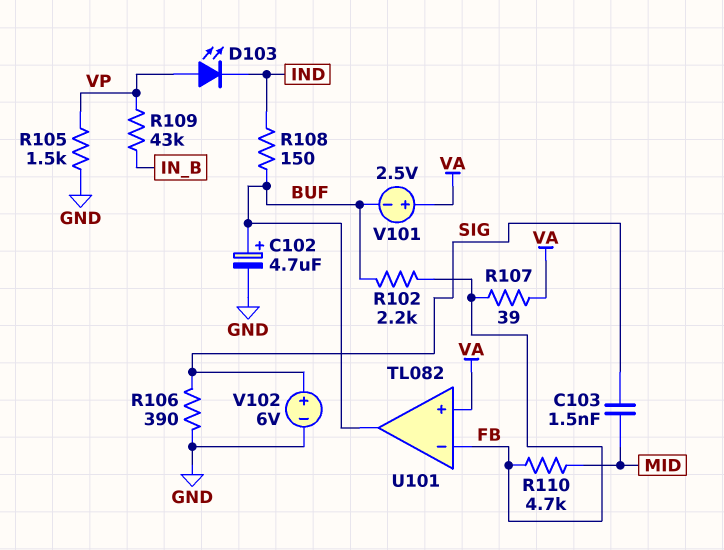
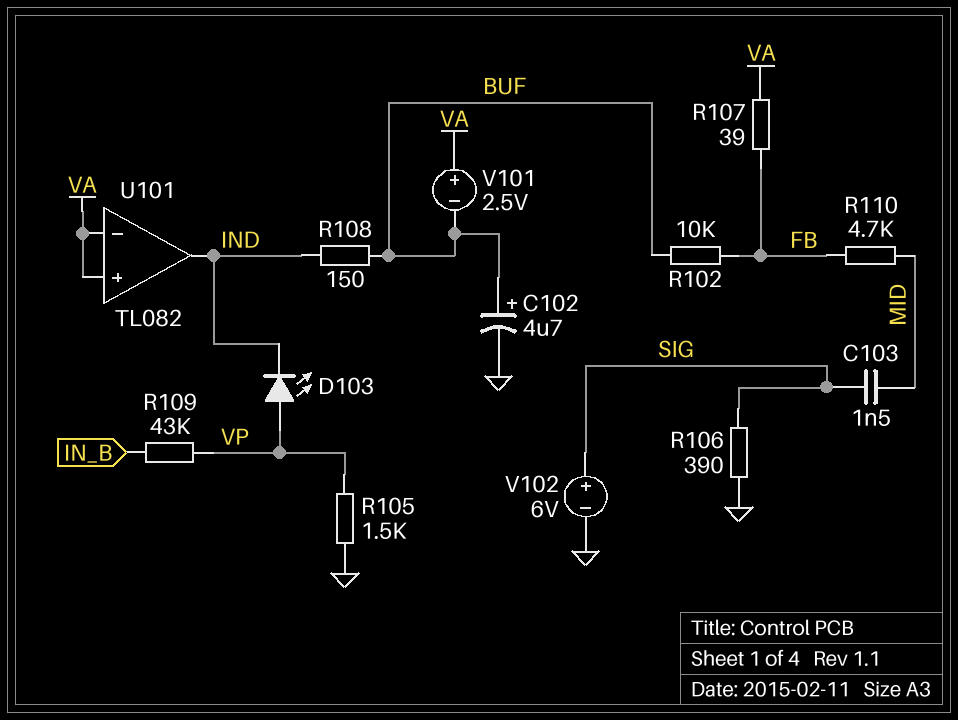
R102: 2.2k (BUF, FB) -> 10k (BUF, FB)
U101 pin in-: FB -> VA
U101 pin out: BUF -> IND

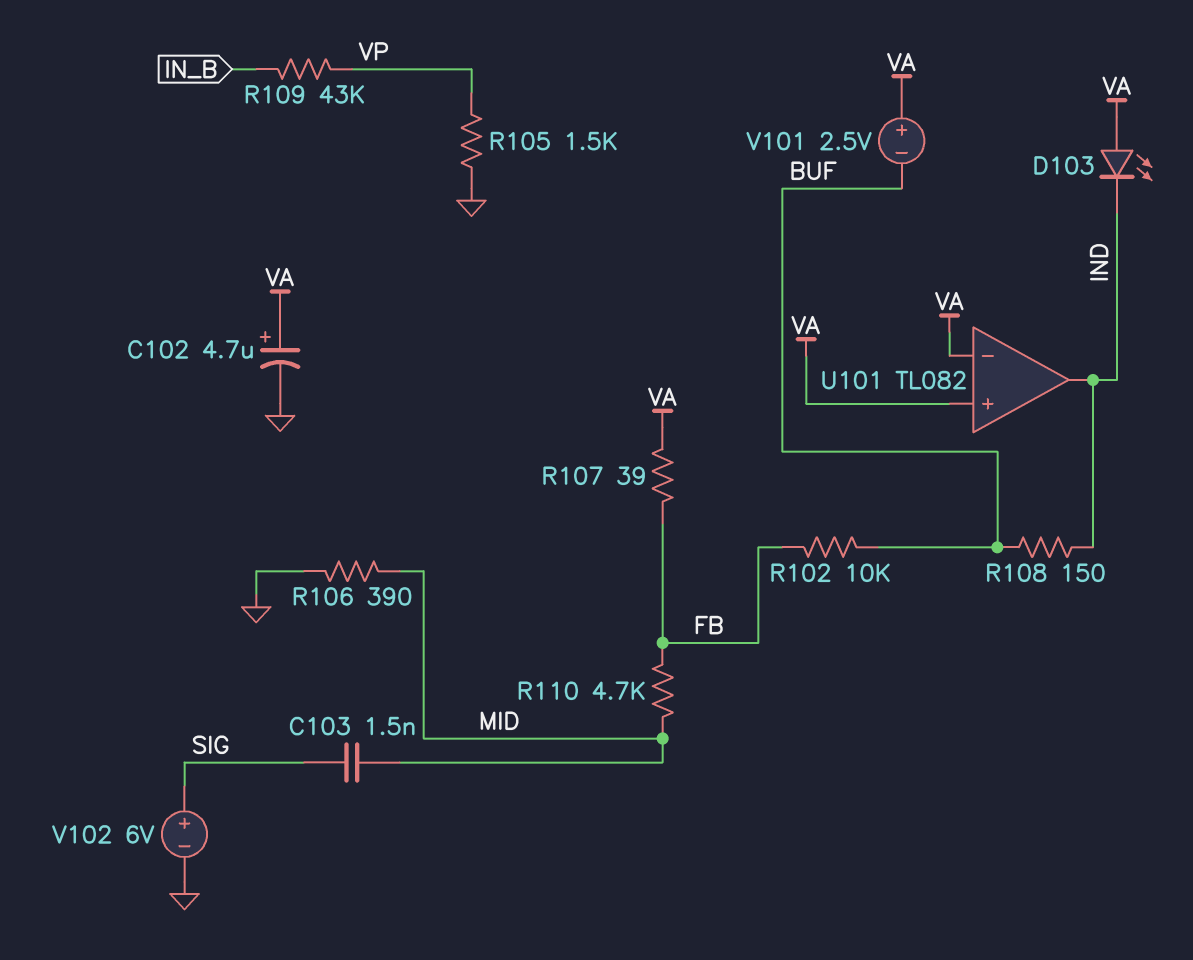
C102: 4.7uF (plus BUF, minus GND) -> 4.7uF (plus VA, minus GND)
D103: LED (A VP, K IND) -> LED (A VA, K IND)
R106: 390 (GND, SIG) -> 390 (GND, MID)

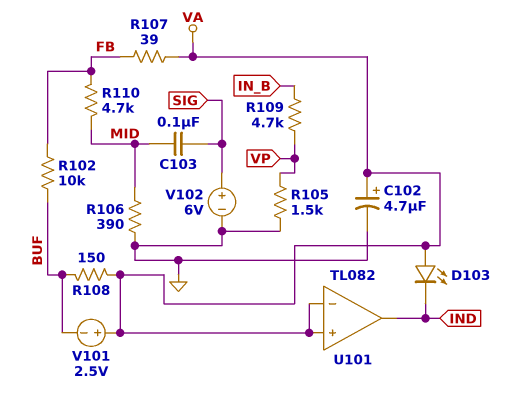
C103: 1.5nF (MID, SIG) -> 100nF (MID, SIG)
R108: 150 (BUF, IND) -> 150 (BUF, VA)
R109: 43k (IN_B, VP) -> 4.7k (IN_B, VP)

